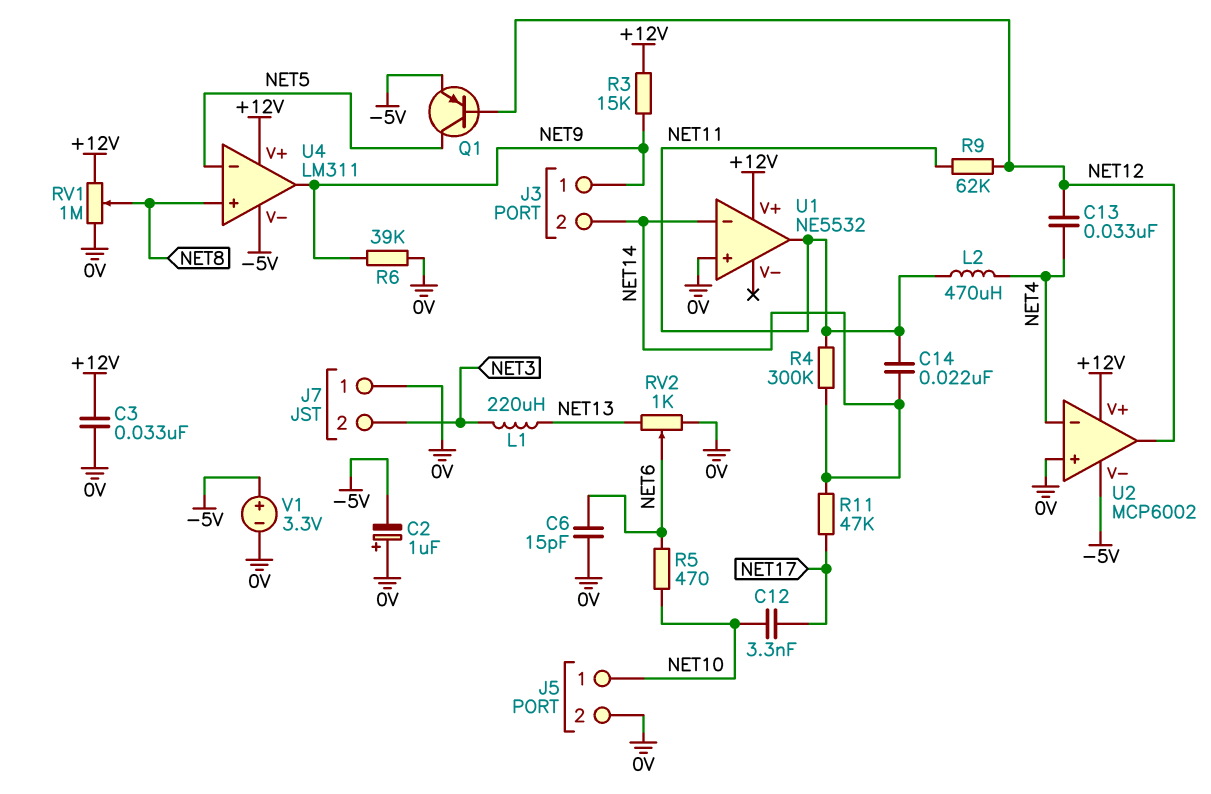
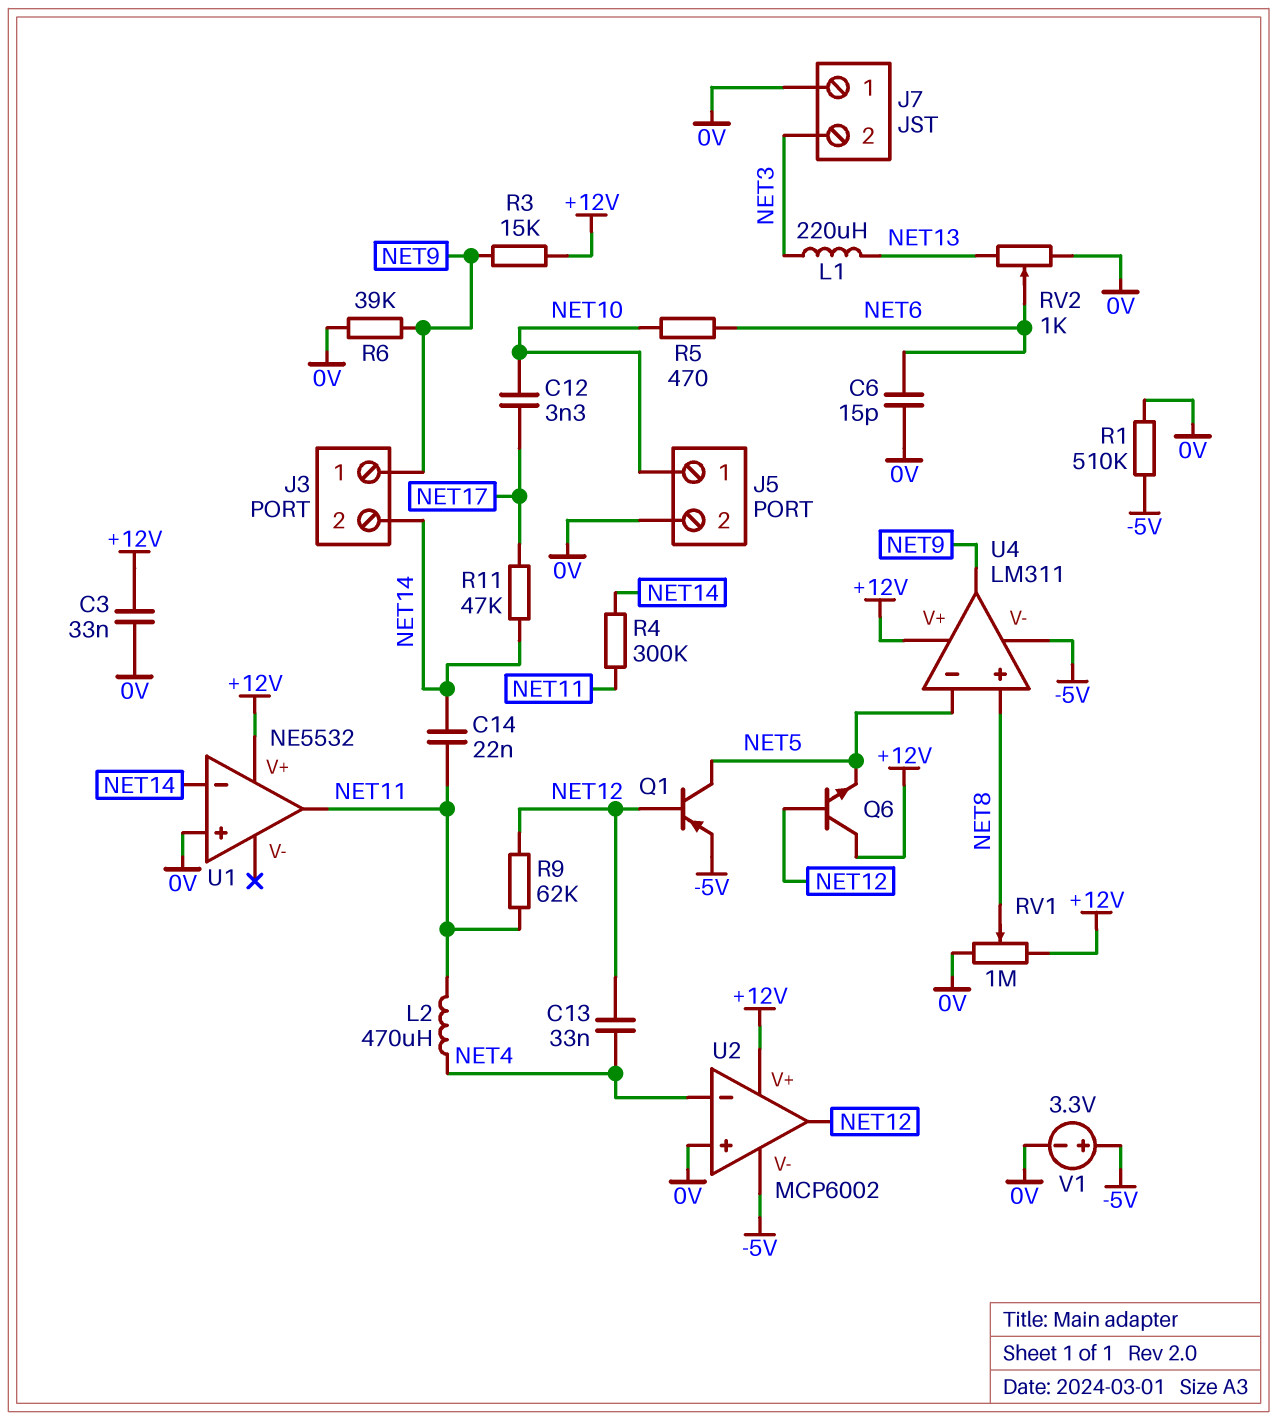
C2: 1uF (plus 0V, minus -5V) -> none
Q6: none -> NPN (B NET12, C +12V, E NET5)
R1: none -> 510k (-5V, 0V)

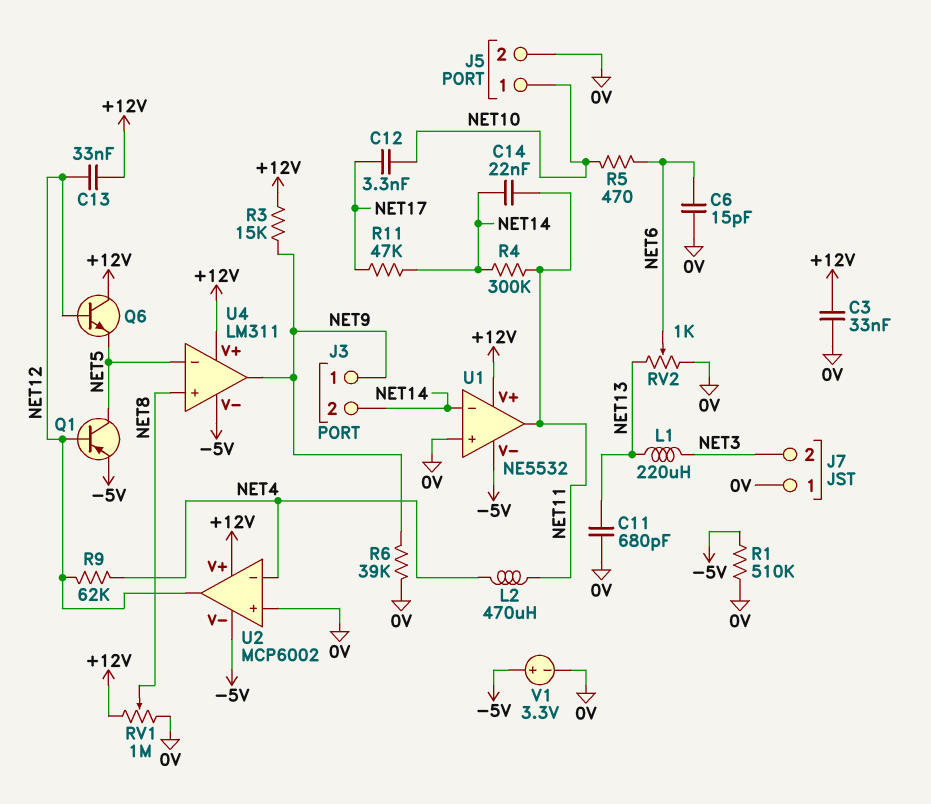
C11: none -> 680pF (0V, NET13)
C13: 33nF (NET4, NET12) -> 33nF (+12V, NET12)
R9: 62k (NET11, NET12) -> 62k (NET4, NET12)
U1 pin V-: none -> -5V

